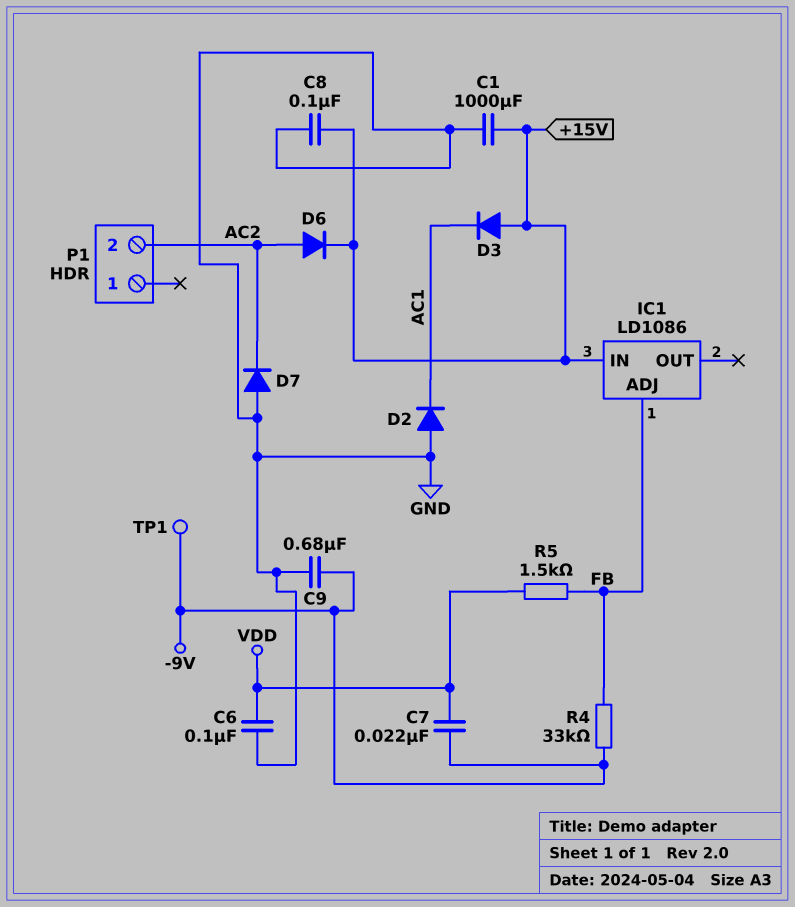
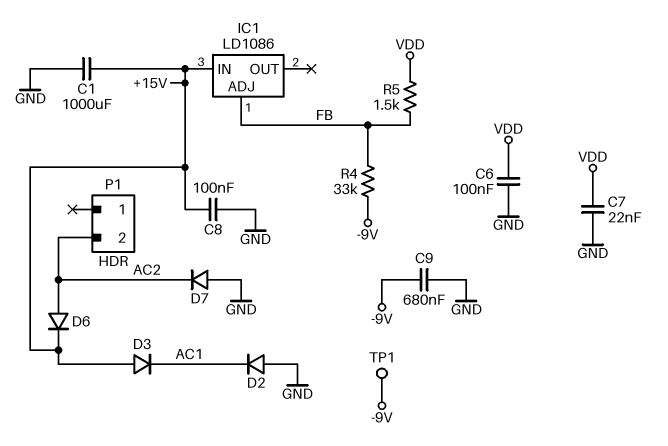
C7: 22nF (-9V, VDD) -> 22nF (GND, VDD)

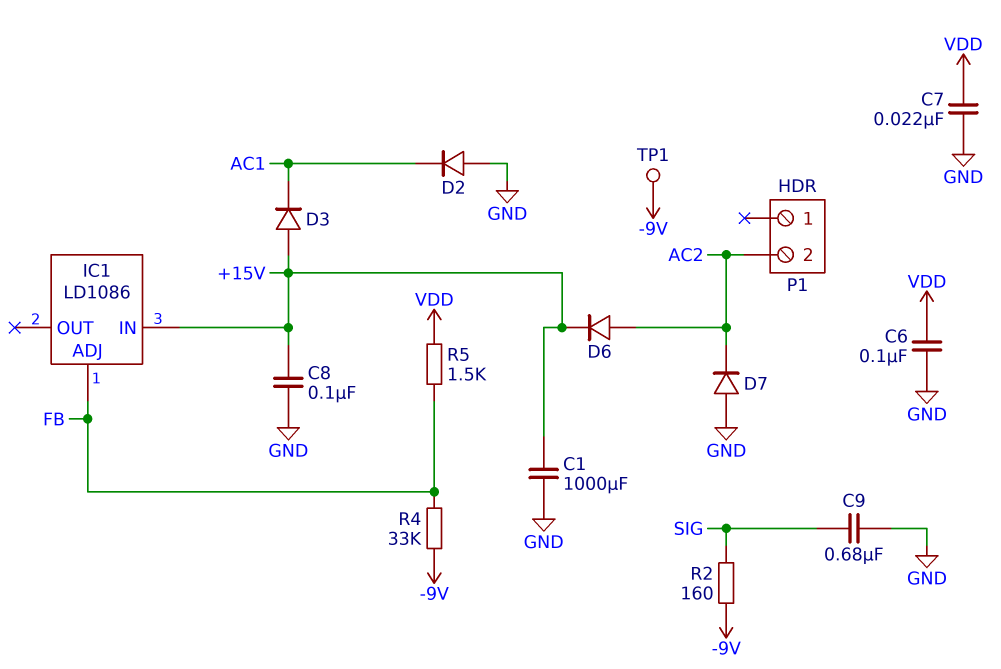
C9: 680nF (-9V, GND) -> 680nF (GND, SIG)
R2: none -> 160 (-9V, SIG)

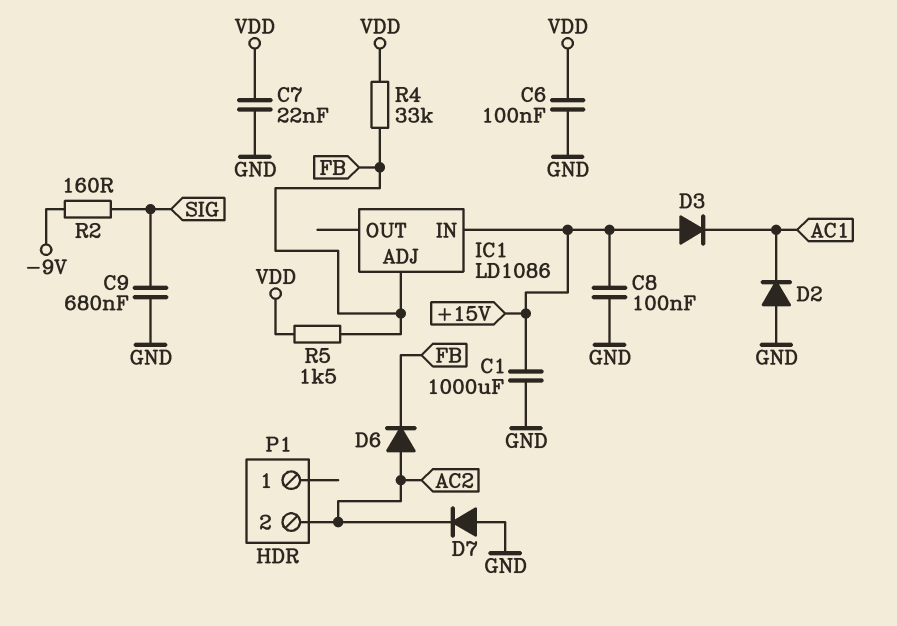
D6: diode (A AC2, K +15V) -> diode (A AC2, K FB)
R4: 33k (-9V, FB) -> 33k (FB, VDD)
TP1: test point (-9V) -> none

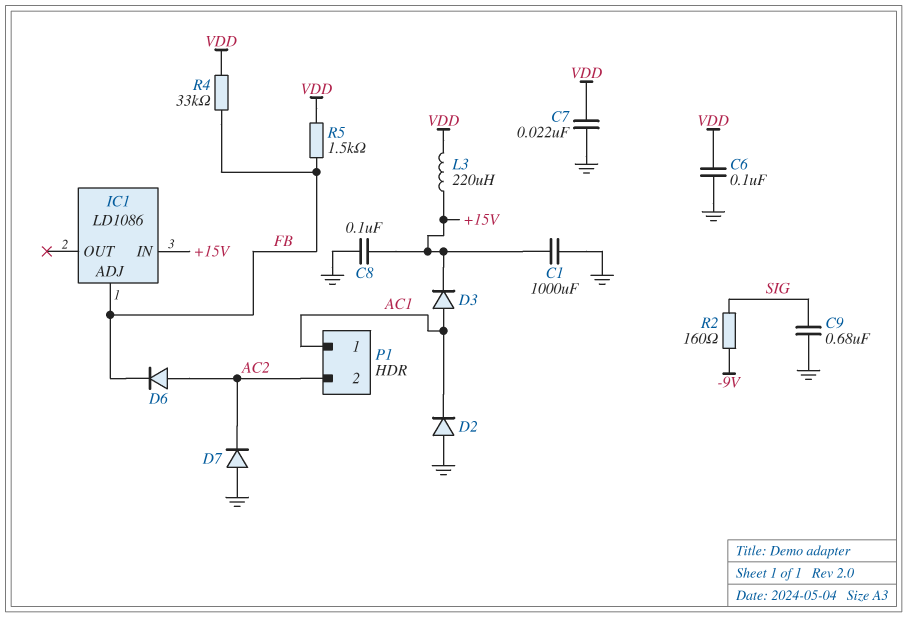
D3: diode (A +15V, K AC1) -> diode (A AC1, K +15V)
L3: none -> 220uH (+15V, VDD)
P1 pin 1: none -> AC1

